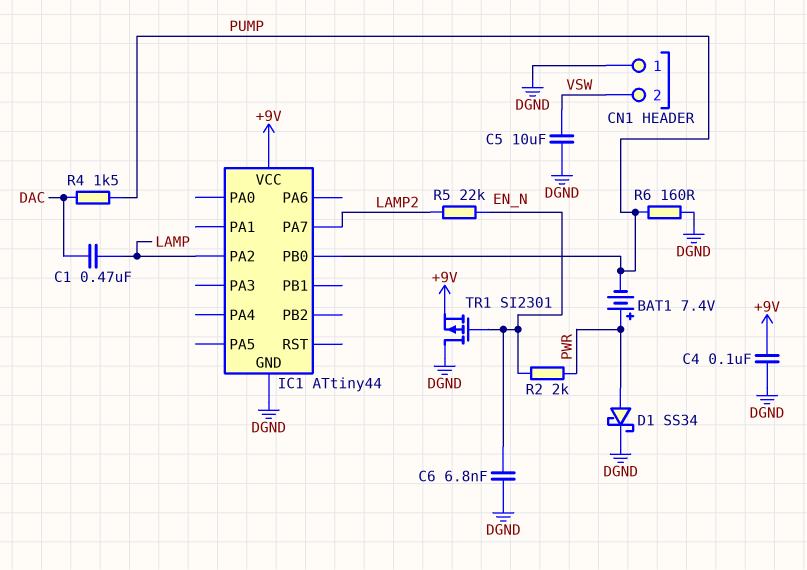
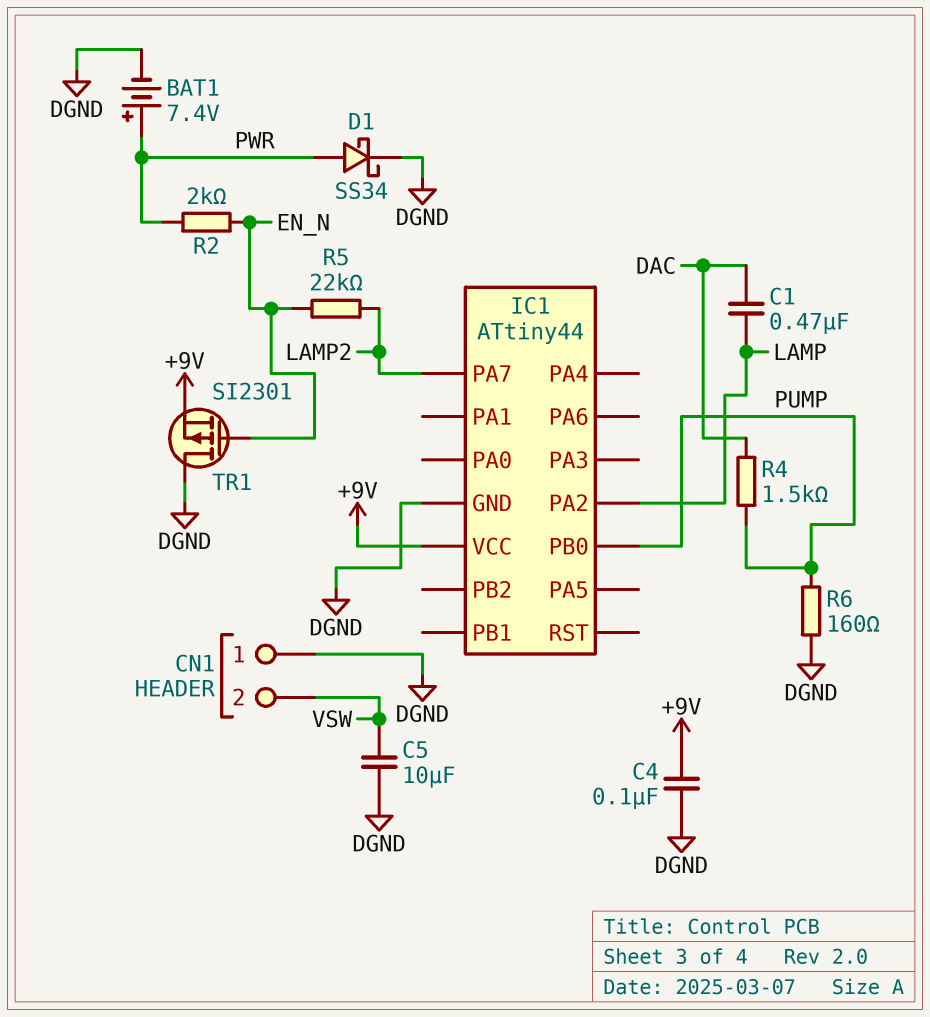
BAT1: 7.4V (plus PWR, minus PUMP) -> 7.4V (plus PWR, minus DGND)
C6: 6.8nF (DGND, EN_N) -> none

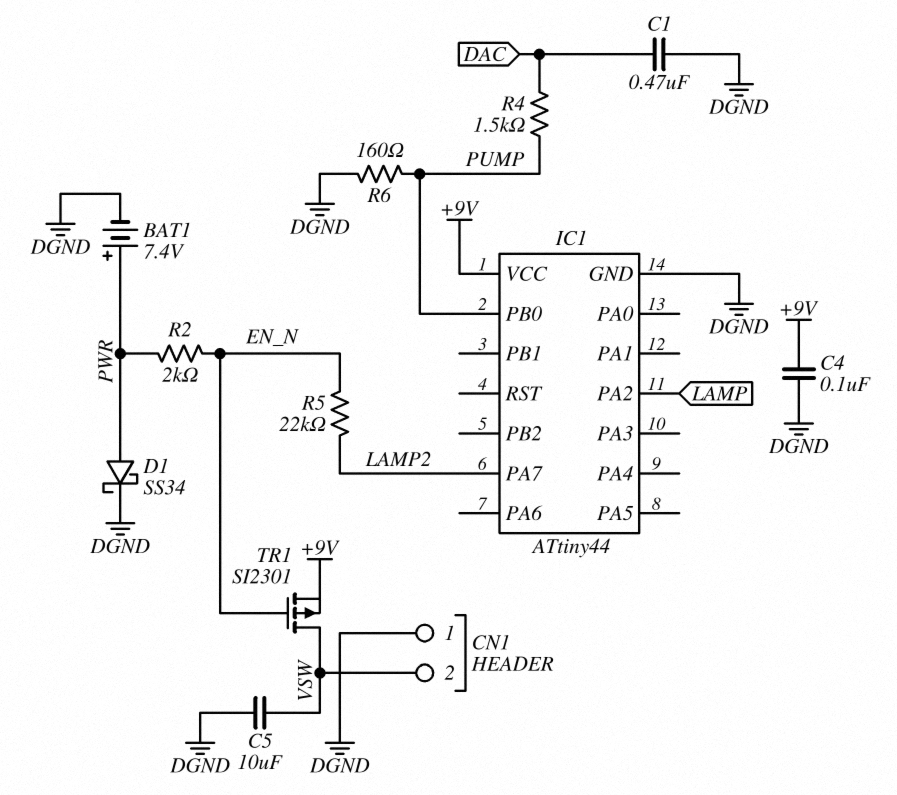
C1: 470nF (DAC, LAMP) -> 470nF (DAC, DGND)
TR1: PMOS SI2301 (G EN_N, D DGND, S +9V) -> PMOS SI2301 (G EN_N, D VSW, S +9V)

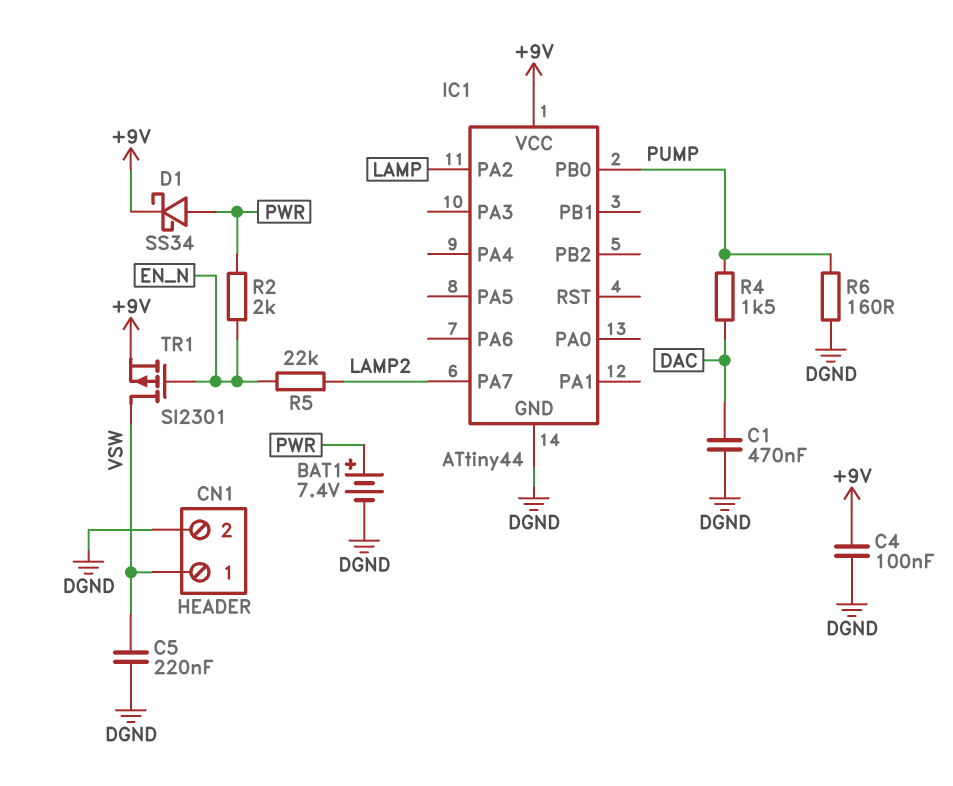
C5: 10uF (DGND, VSW) -> 220nF (DGND, VSW)
CN1 pin 1: DGND -> VSW
CN1 pin 2: VSW -> DGND
D1: schottky SS34 (A PWR, K DGND) -> schottky SS34 (A PWR, K +9V)

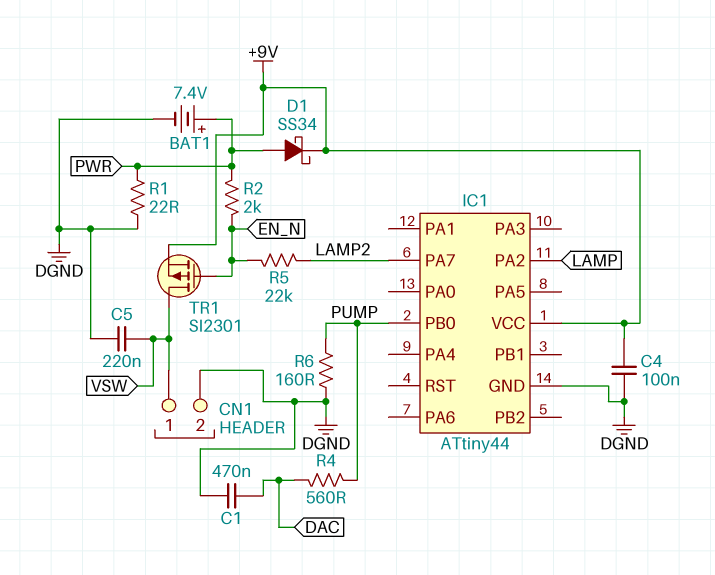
R1: none -> 22 (DGND, PWR)
R4: 1.5k (DAC, PUMP) -> 560 (DAC, PUMP)

